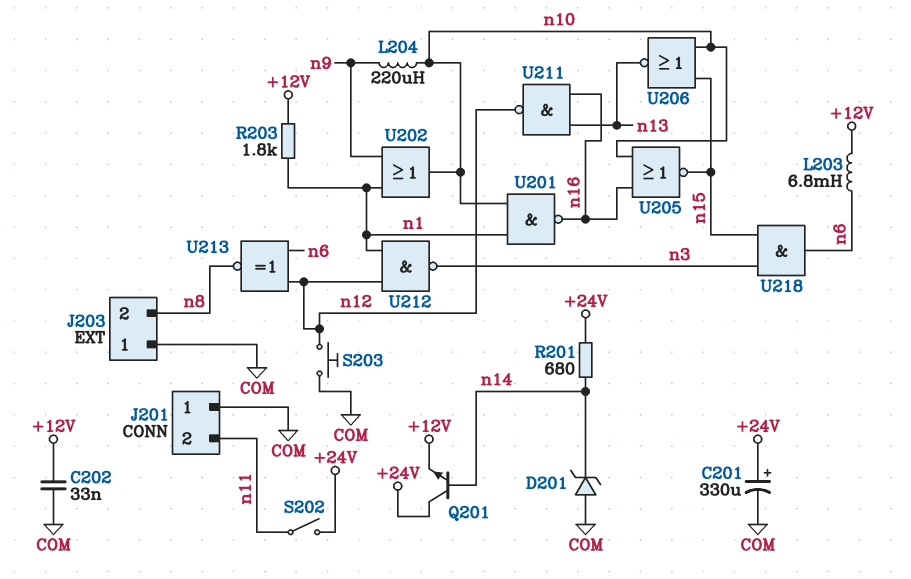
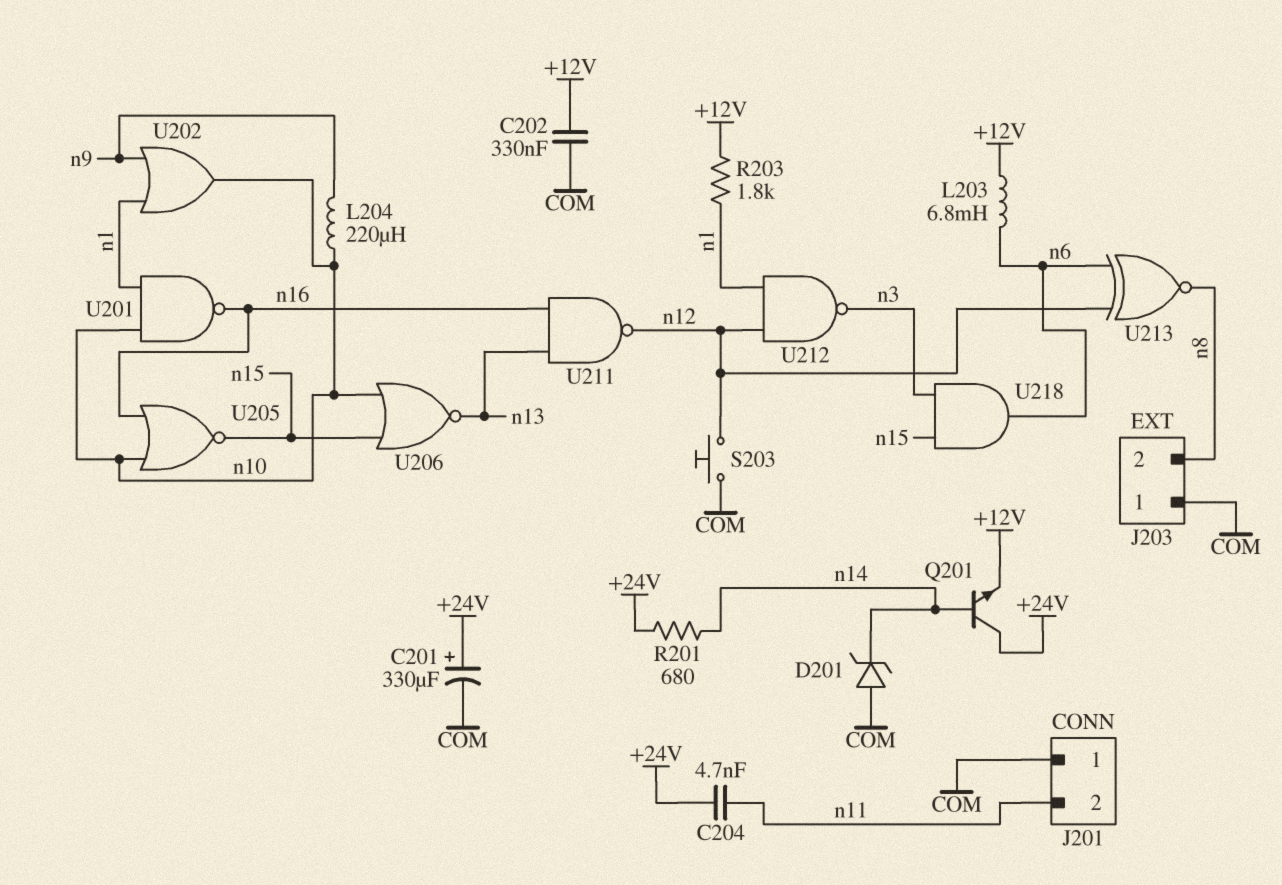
C202: 33nF (+12V, COM) -> 330nF (+12V, COM)
C204: none -> 4.7nF (+24V, n11)
S202: switch (+24V, n11) -> none

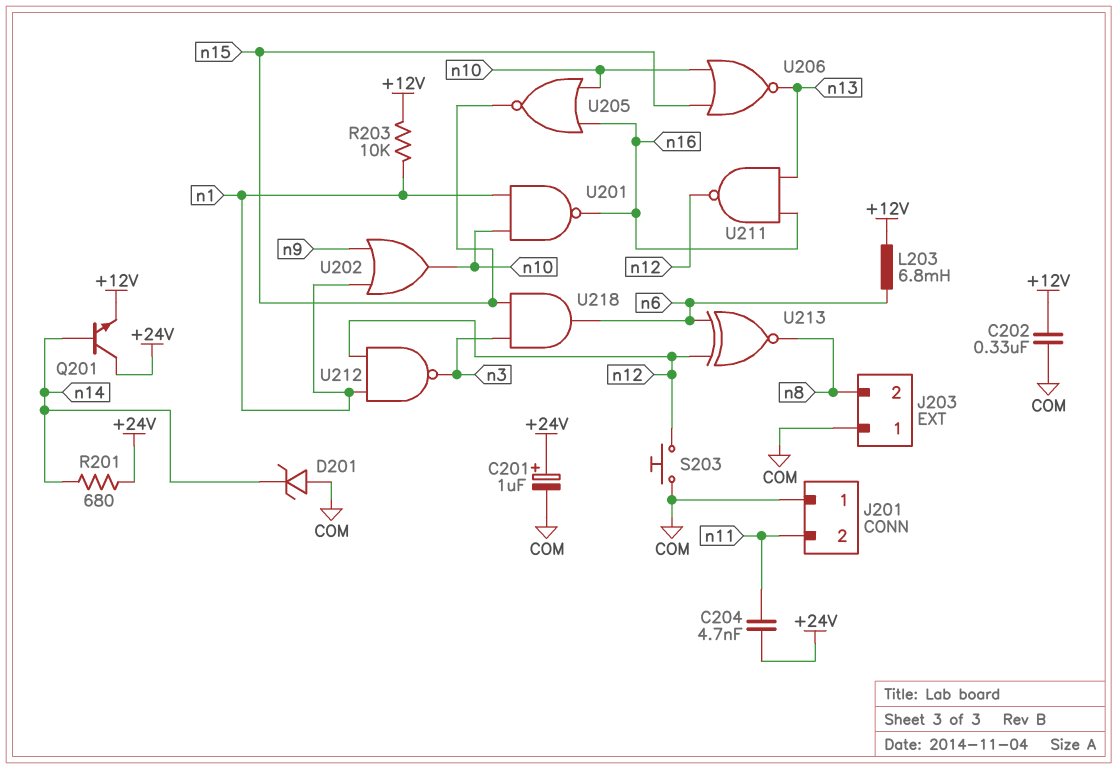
C201: 330uF (plus +24V, minus COM) -> 1uF (plus +24V, minus COM)
L204: 220uH (n9, n10) -> none
R203: 1.8k (+12V, n1) -> 10k (+12V, n1)

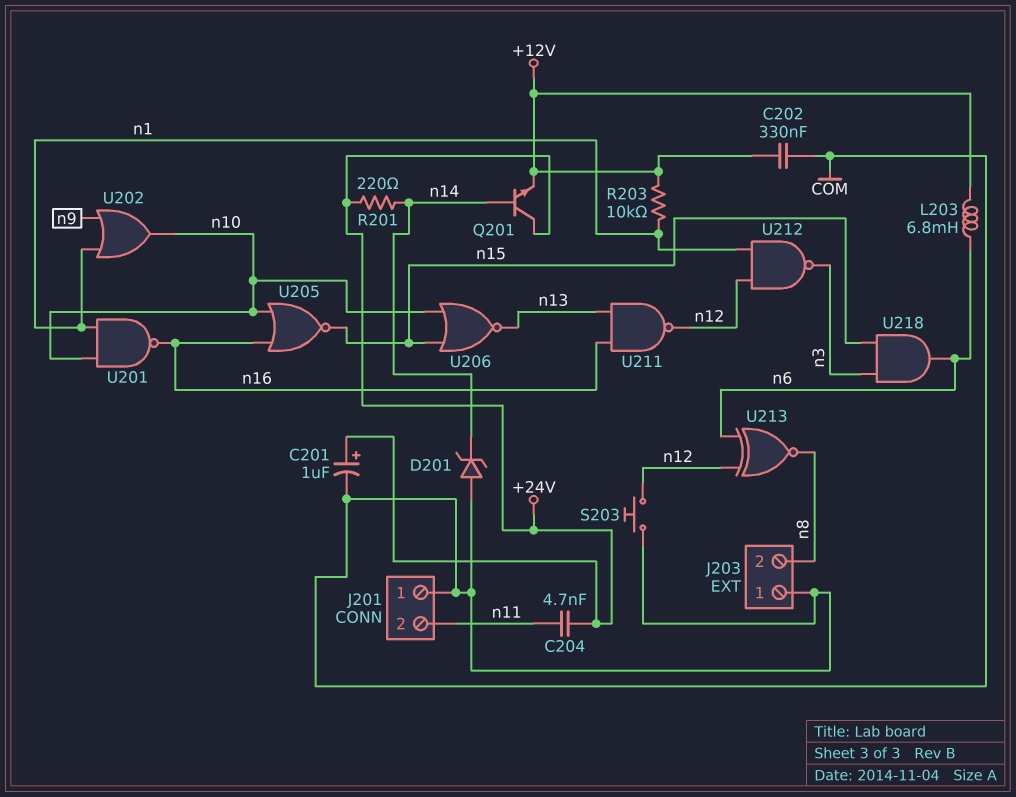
R201: 680 (+24V, n14) -> 220 (+24V, n14)

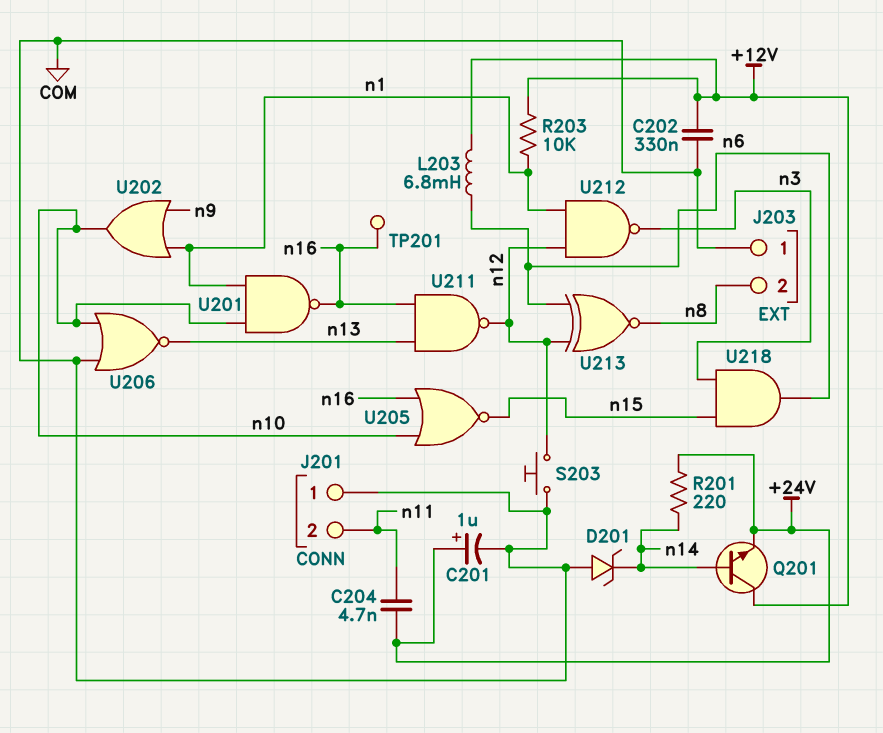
Q201: NPN (B n14, C +24V, E +12V) -> NPN (B n14, C +12V, E +24V)
TP201: none -> test point (n16)
U206: NOR (in n10, in n15, out n13) -> NOR (in COM, in n10, out n13)

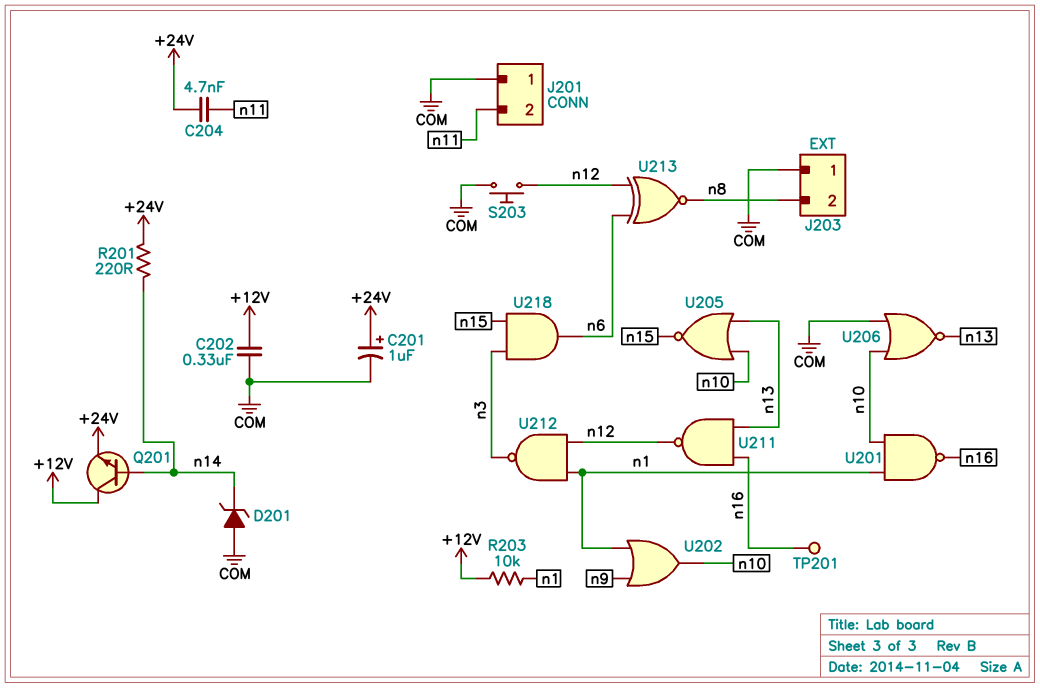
L203: 6.8mH (+12V, n6) -> none
U205: NOR (in n10, in n16, out n15) -> NOR (in n10, in n13, out n15)

